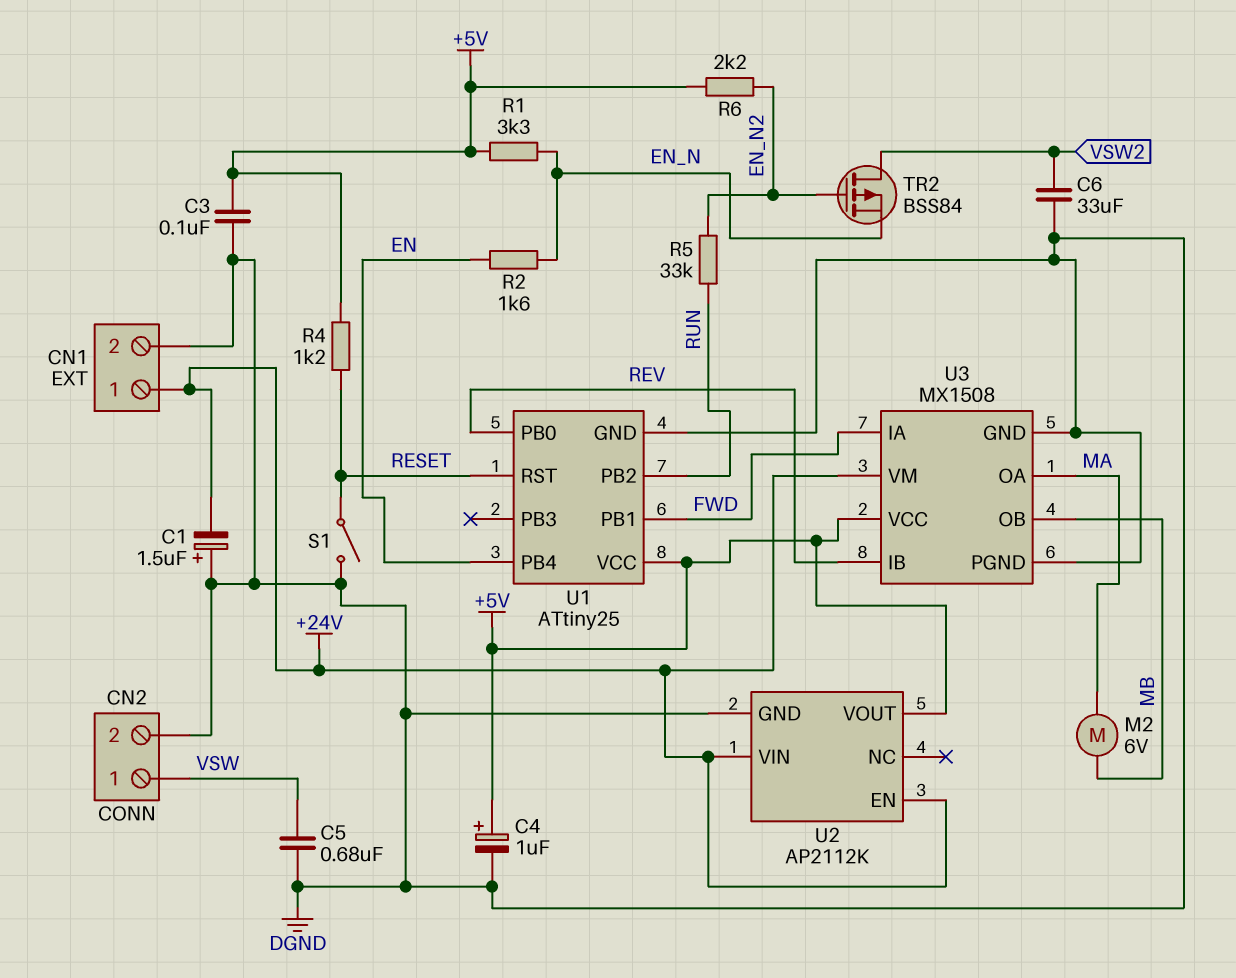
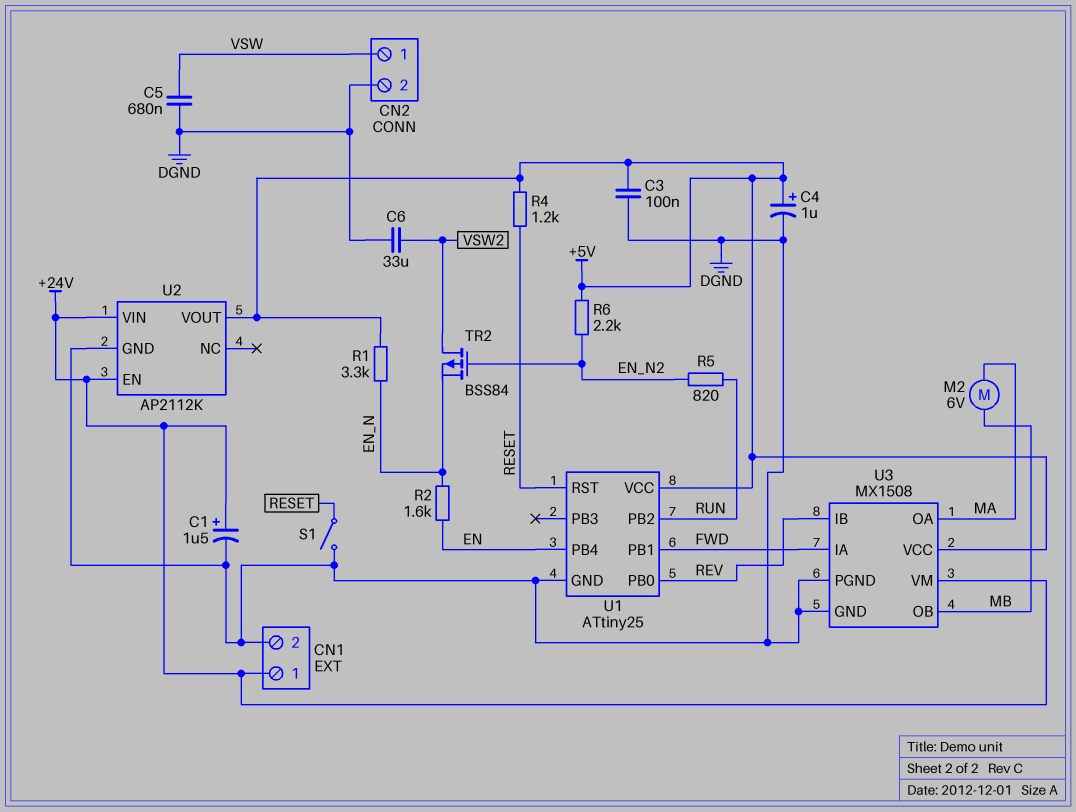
C1: 1.5uF (plus DGND, minus +24V) -> 1.5uF (plus +24V, minus DGND)
R5: 33k (EN_N2, RUN) -> 820 (EN_N2, RUN)

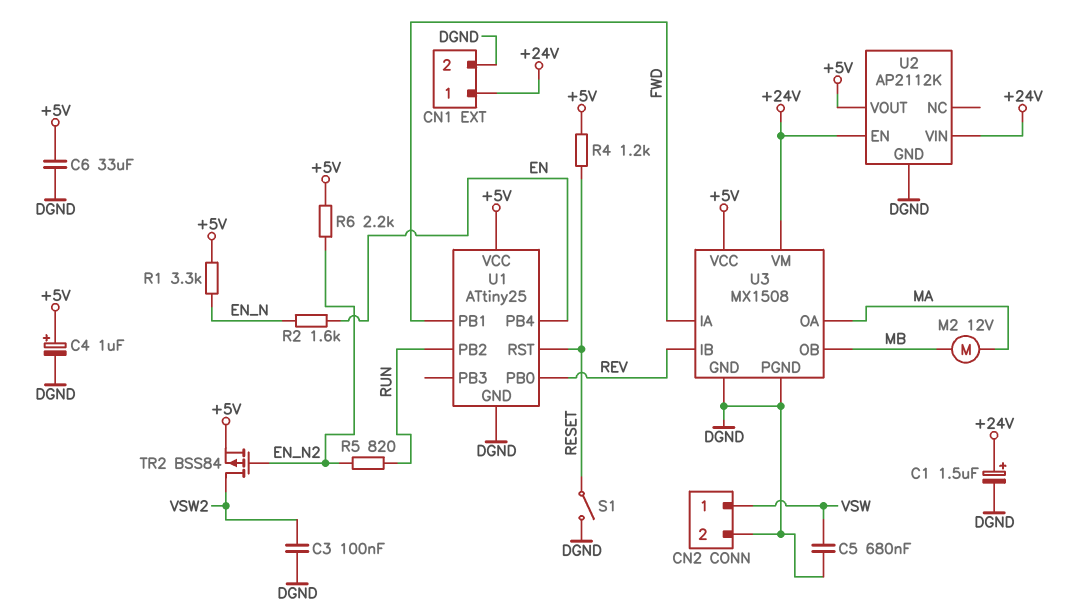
C3: 100nF (+5V, DGND) -> 100nF (DGND, VSW2)
C6: 33uF (DGND, VSW2) -> 33uF (+5V, DGND)
M2: motor 6V (MA, MB) -> motor 12V (MA, MB)
TR2: PMOS BSS84 (G EN_N2, D VSW2, S EN_N) -> PMOS BSS84 (G EN_N2, D VSW2, S +5V)

